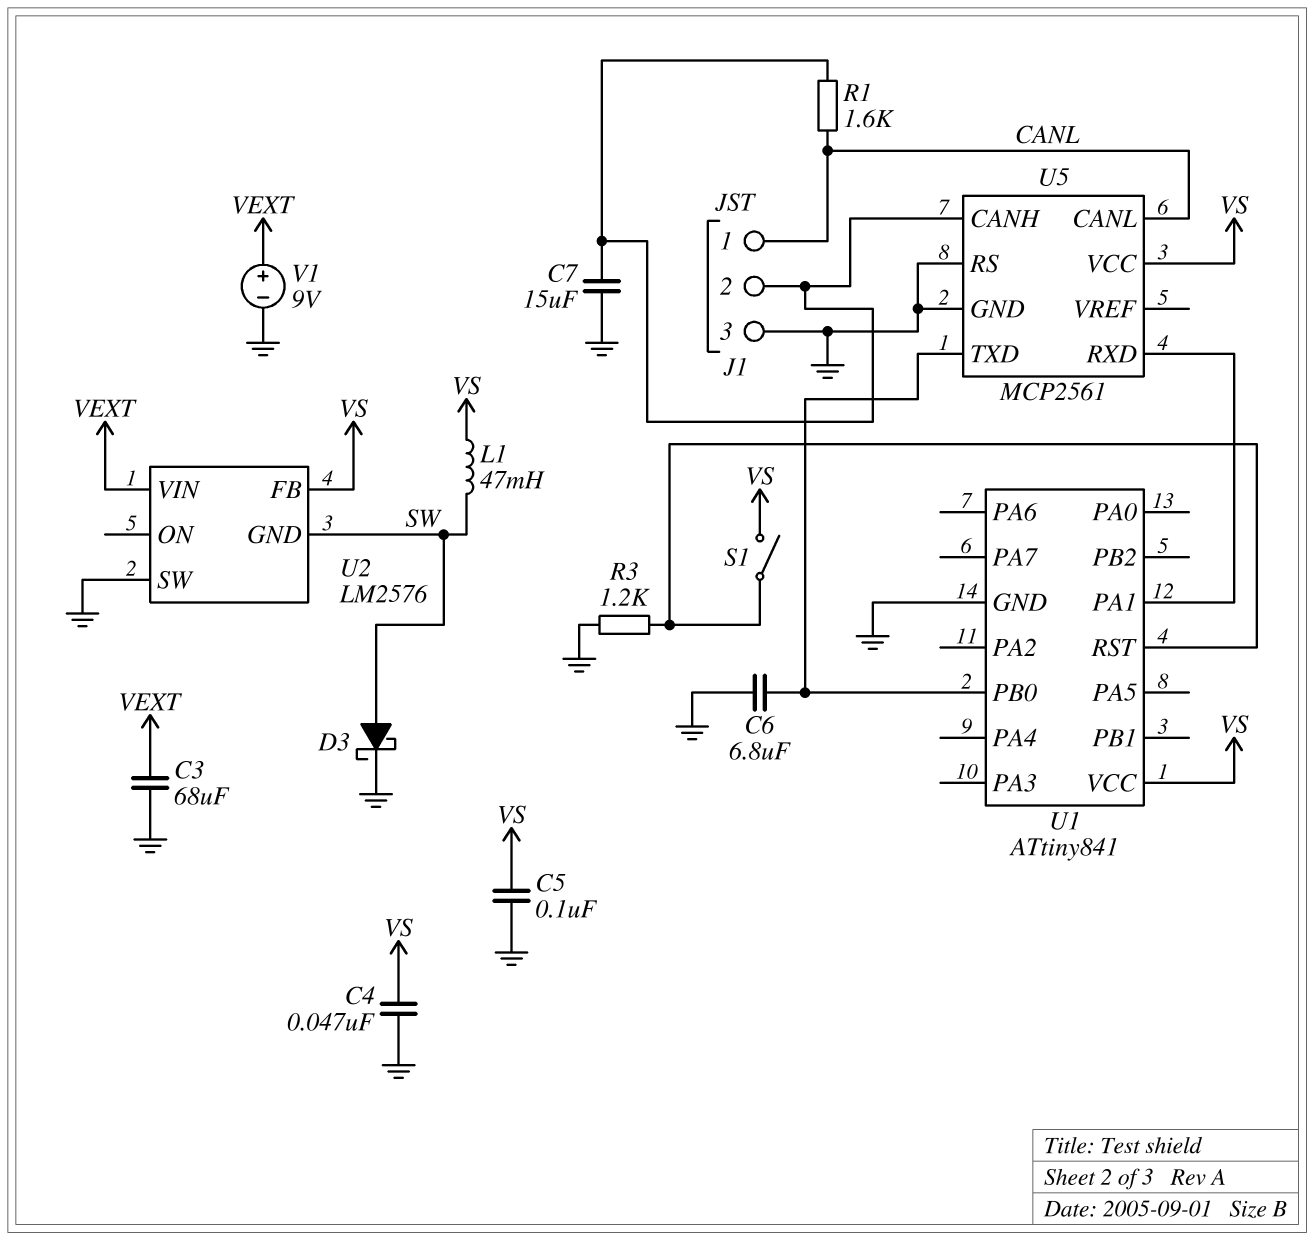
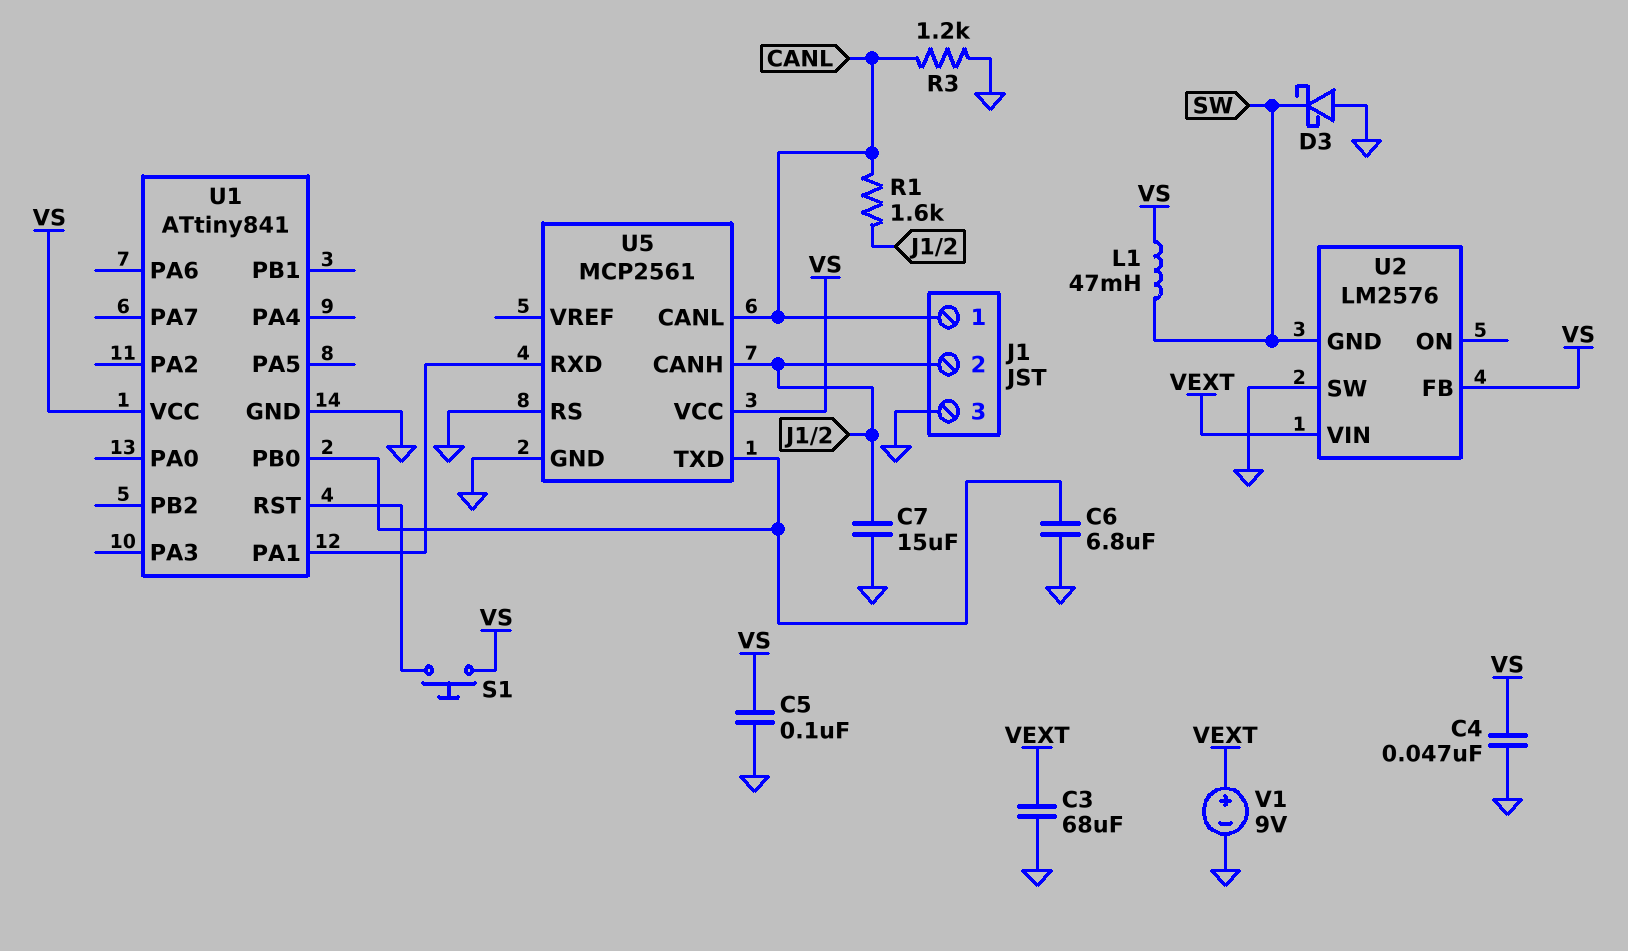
D3: schottky (A SW, K GND) -> schottky (A GND, K SW)
R3: 1.2k (GND, U1/RST) -> 1.2k (CANL, GND)
S1: switch (U1/RST, VS) -> button (U1/RST, VS)

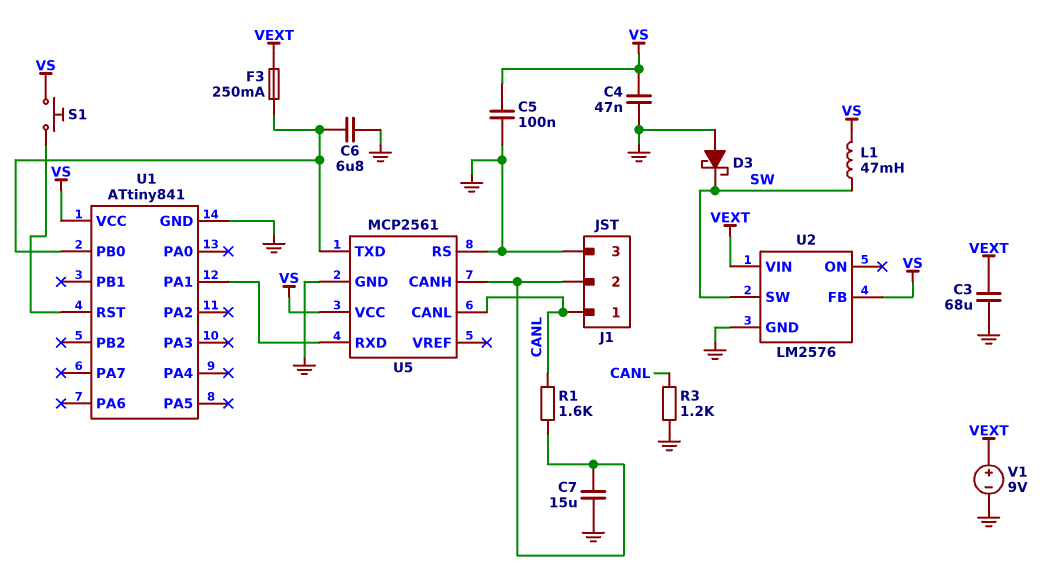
F3: none -> 250mA (U1/PB0, VEXT)
U2 pin GND: SW -> GND
U2 pin SW: GND -> SW

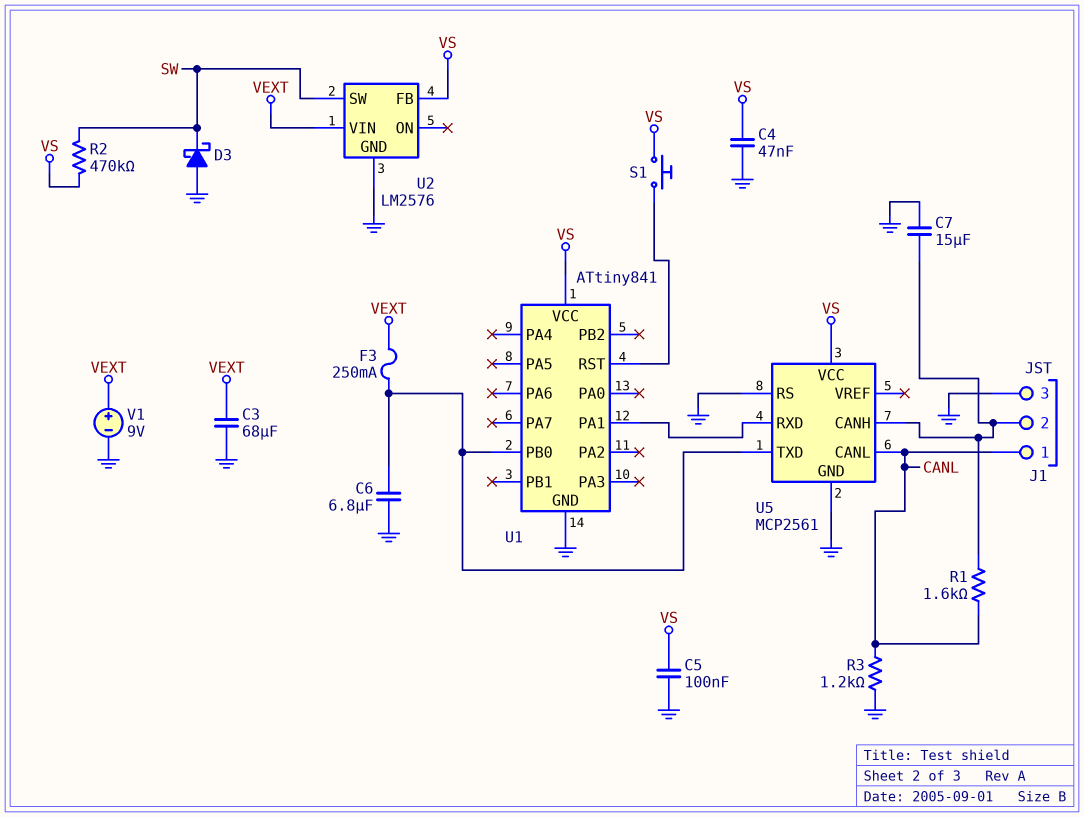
L1: 47mH (SW, VS) -> none
R2: none -> 470k (SW, VS)

